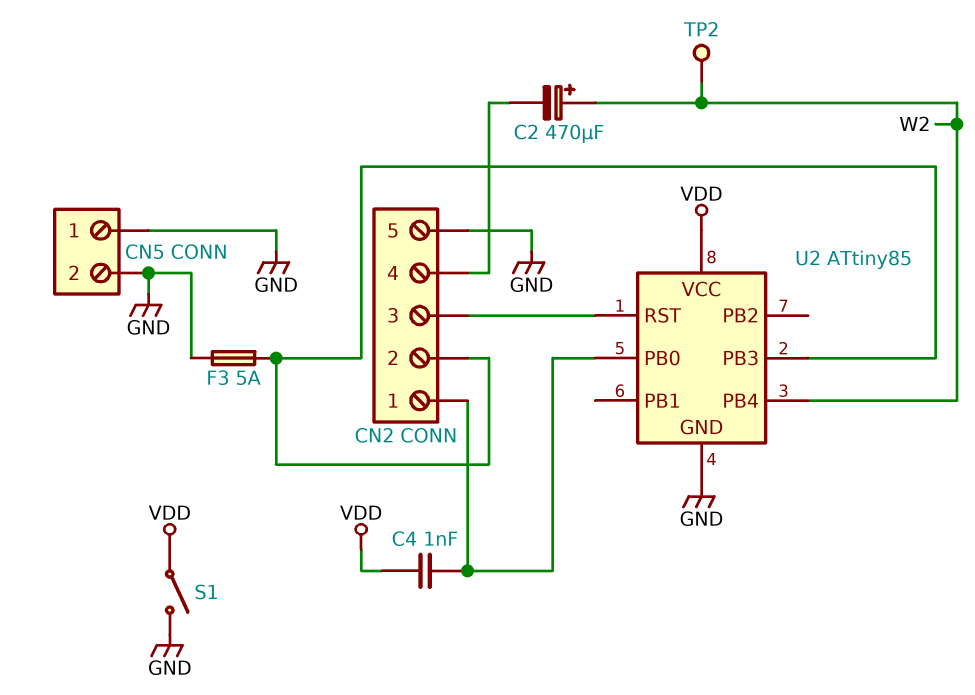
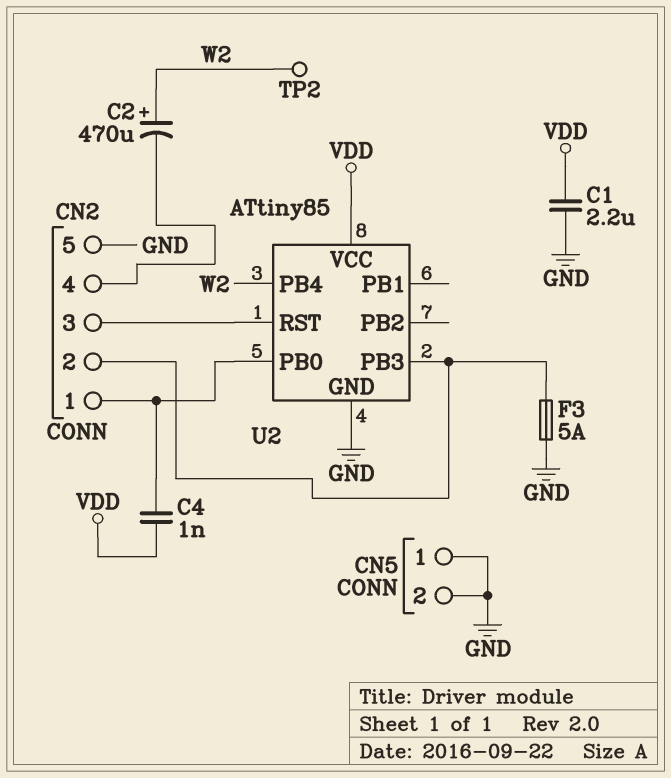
C1: none -> 2.2uF (GND, VDD)
S1: switch (GND, VDD) -> none

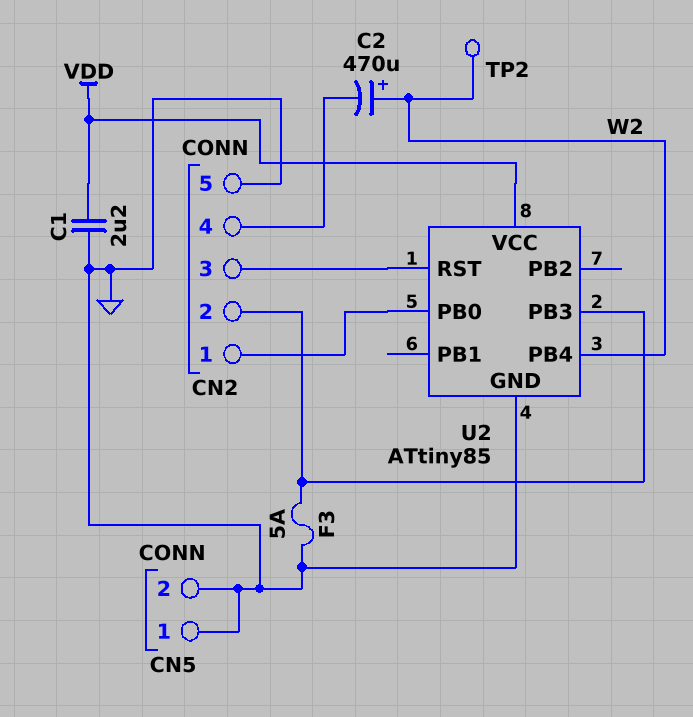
C4: 1nF (CN2/1, VDD) -> none

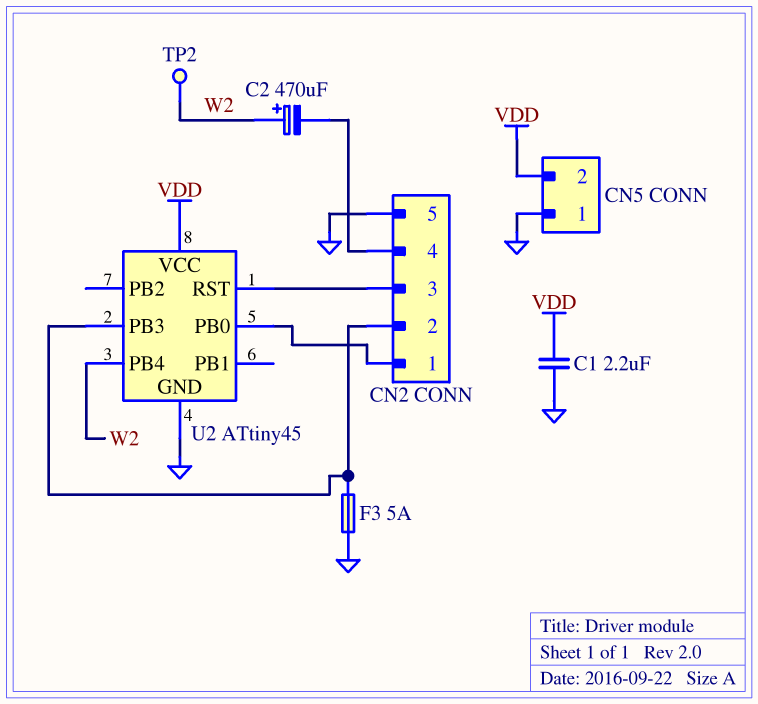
CN5 pin 2: GND -> VDD
U2: ATtiny85 -> ATtiny45

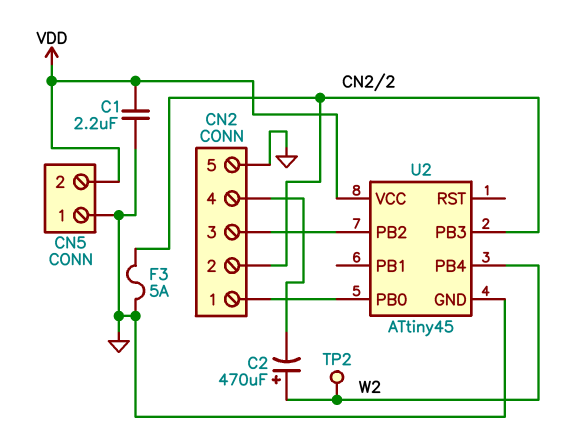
U2 pin PB2: none -> CN2/3
U2 pin RST: CN2/3 -> none

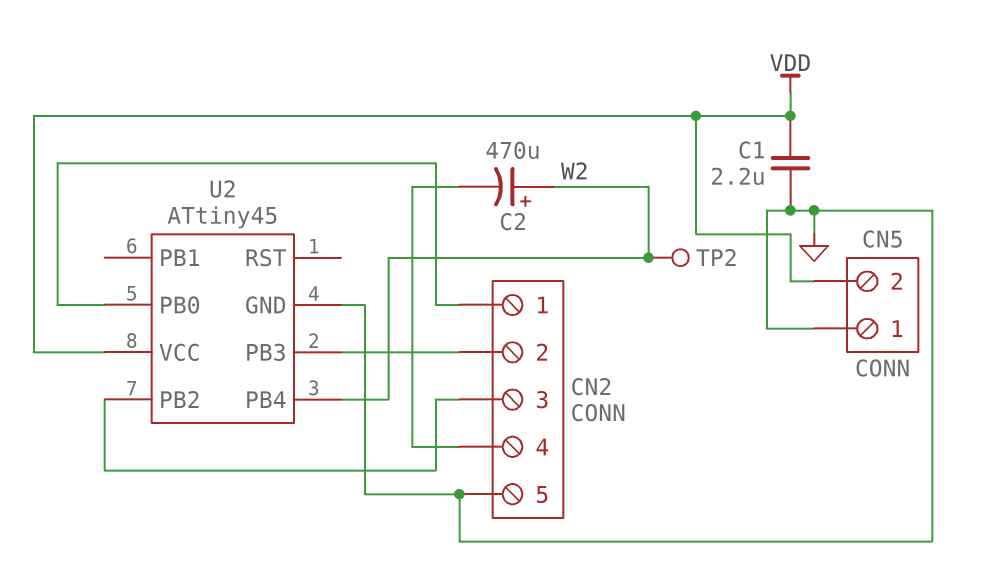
F3: 5A (CN2/2, GND) -> none

